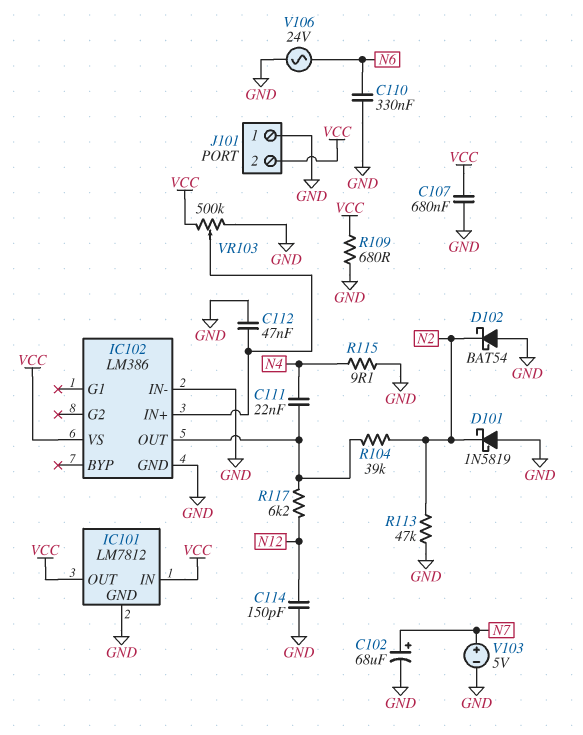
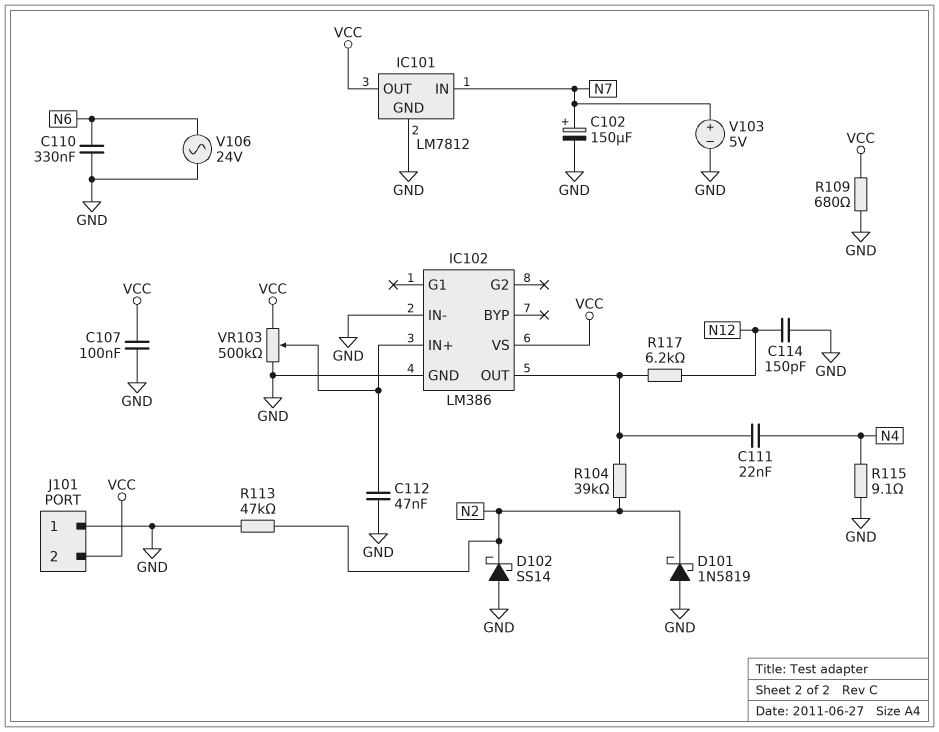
C102: 68uF (plus N7, minus GND) -> 150uF (plus N7, minus GND)
C107: 680nF (GND, VCC) -> 100nF (GND, VCC)
D102: schottky BAT54 (A GND, K N2) -> schottky SS14 (A GND, K N2)
IC101 pin IN: VCC -> N7

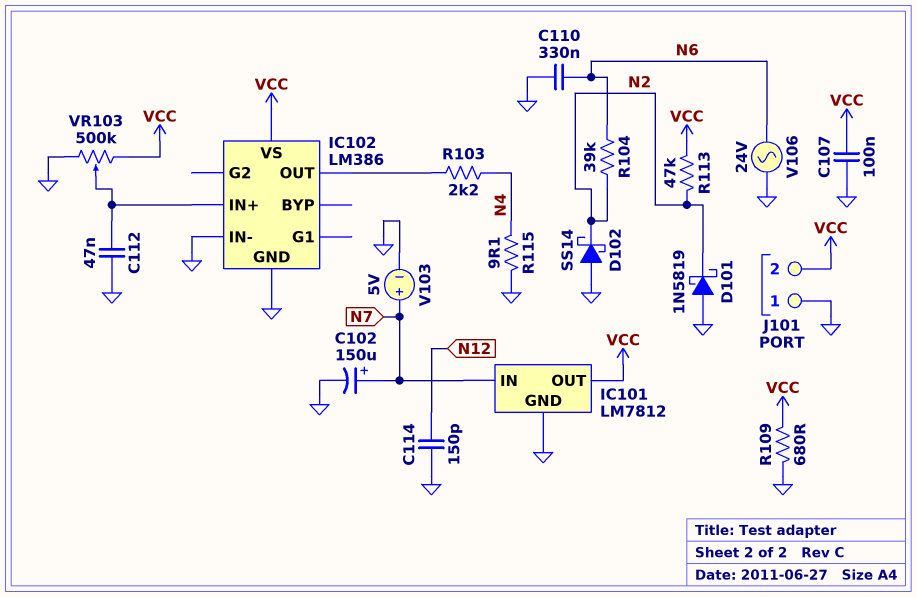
C111: 22nF (IC102/OUT, N4) -> none
R103: none -> 2.2k (IC102/OUT, N4)
R104: 39k (IC102/OUT, N2) -> 39k (N2, N6)
R113: 47k (GND, N2) -> 47k (N2, VCC)
R117: 6.2k (IC102/OUT, N12) -> none

